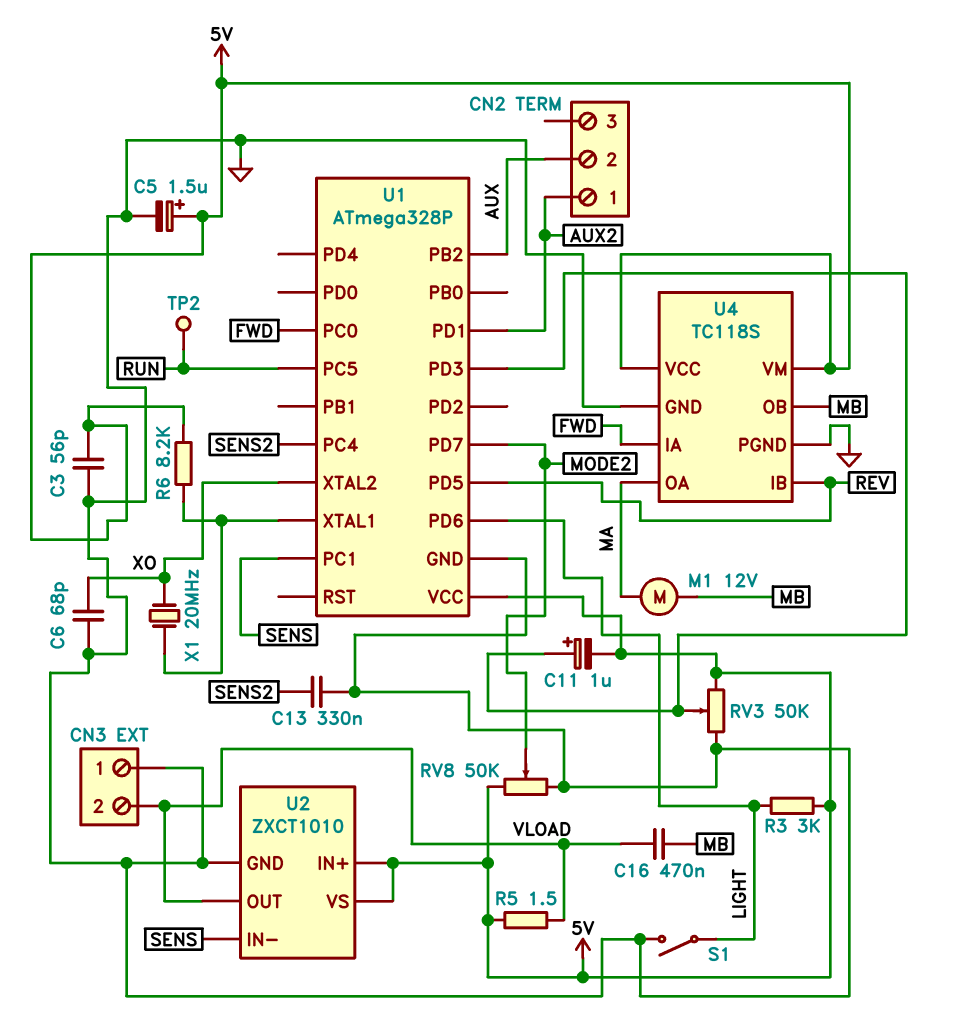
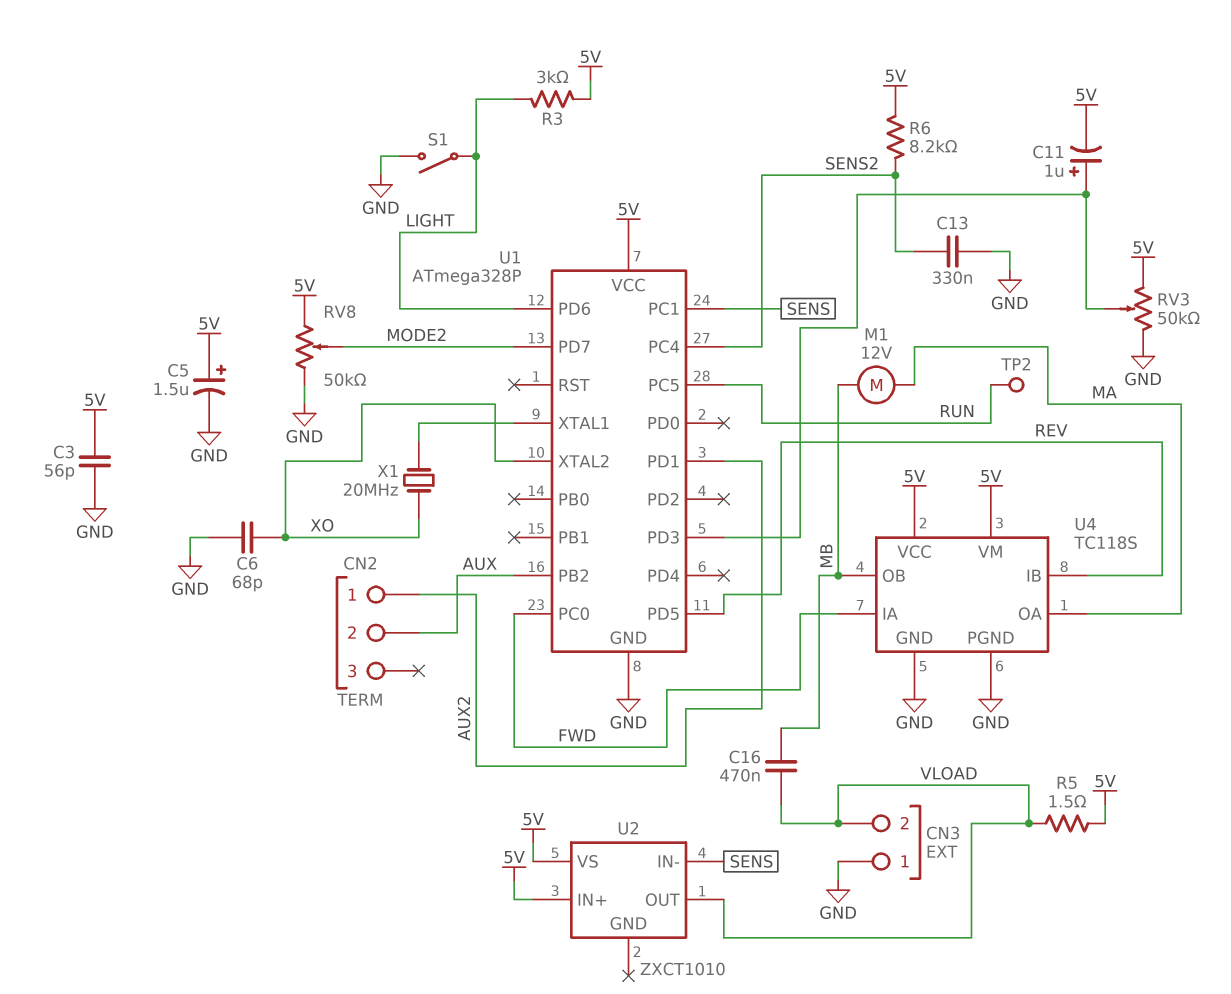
R6: 8.2k (5V, U1/XTAL1) -> 8.2k (5V, SENS2)
U2 pin GND: GND -> none

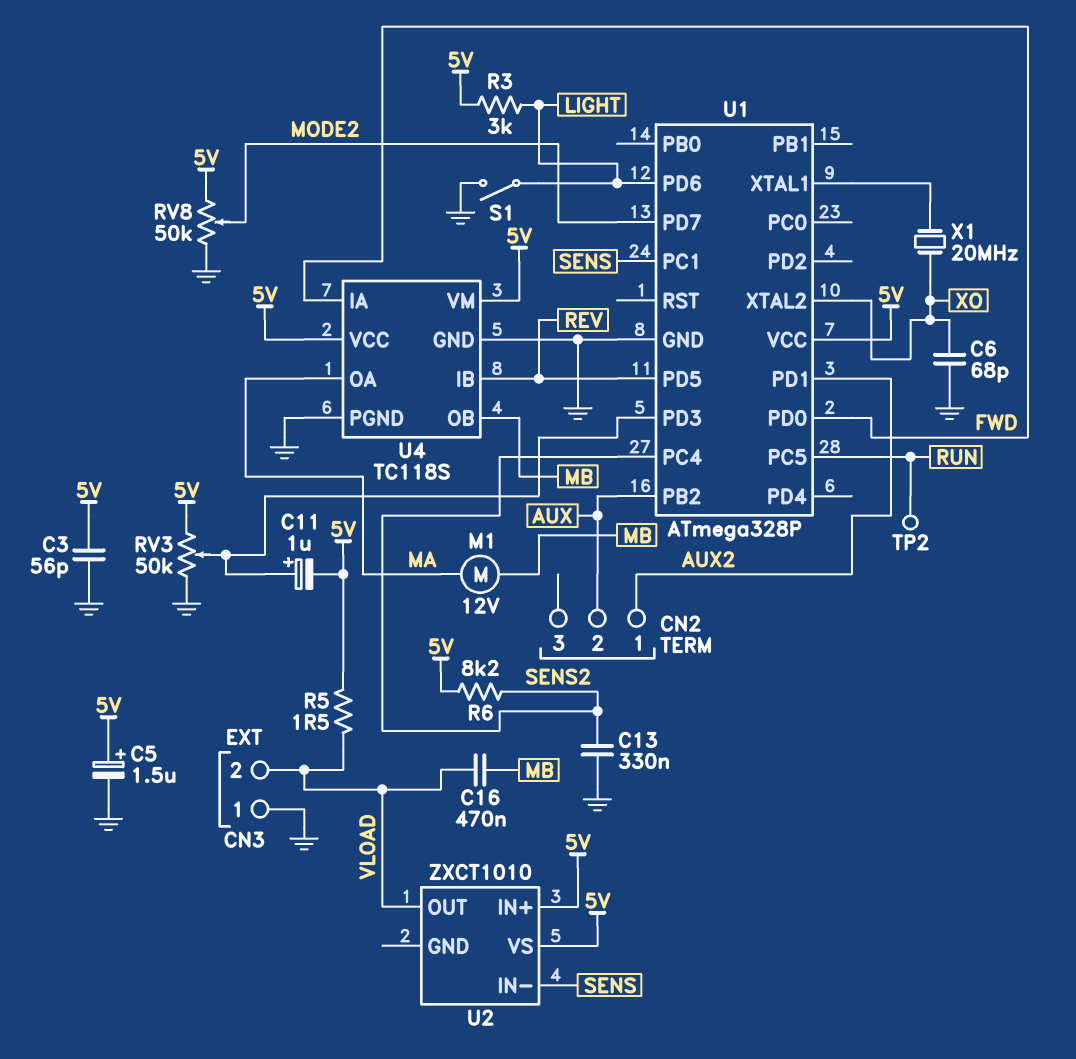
U1 pin PC0: FWD -> none
U1 pin PD0: none -> FWD

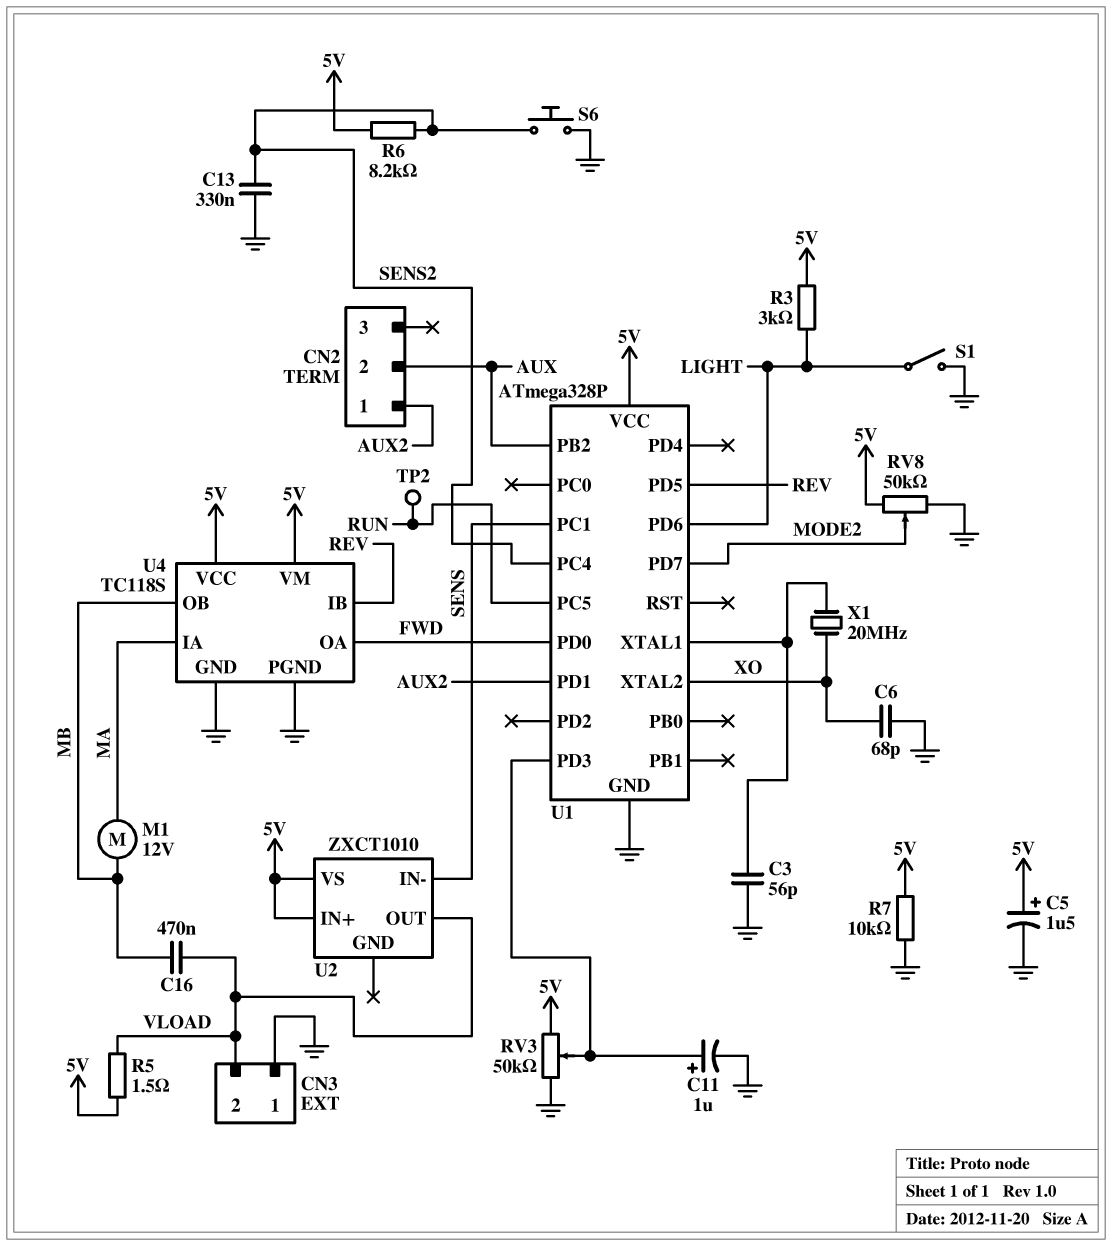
C3: 56pF (5V, GND) -> 56pF (GND, U1/XTAL1)
C11: 1uF (plus U1/PD3, minus 5V) -> 1uF (plus U1/PD3, minus GND)
R7: none -> 10k (5V, GND)
S6: none -> button (GND, SENS2)
U4 pin IA: FWD -> MA
U4 pin OA: MA -> FWD

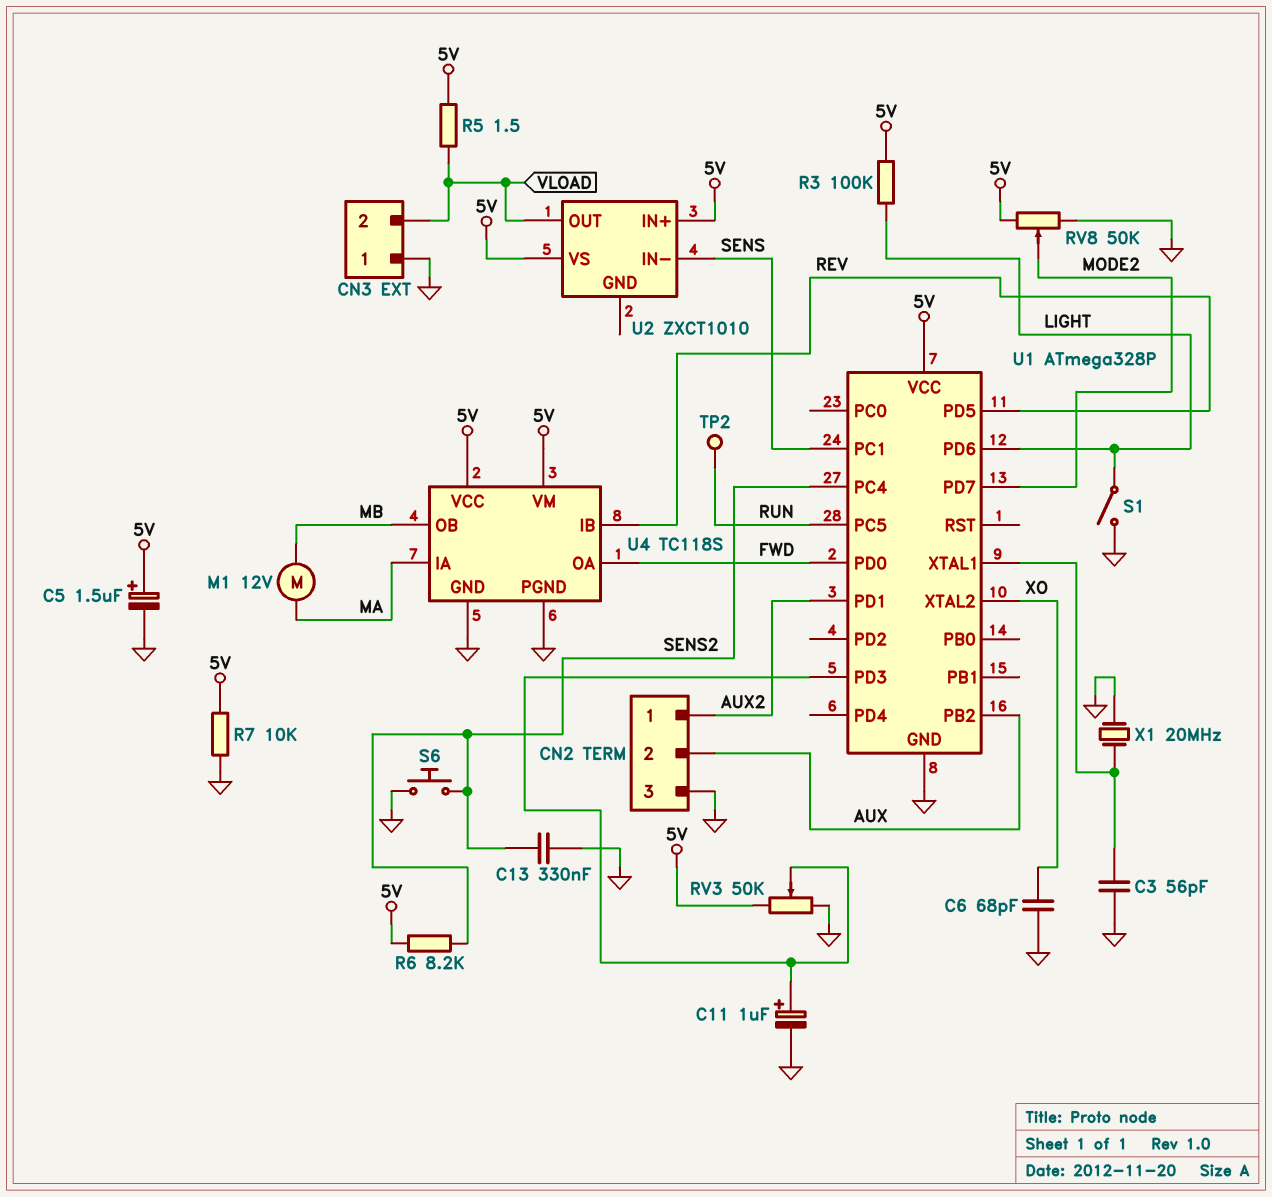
C16: 470nF (MB, VLOAD) -> none
CN2 pin 3: none -> GND
R3: 3k (5V, LIGHT) -> 100k (5V, LIGHT)
X1: 20MHz (U1/XTAL1, XO) -> 20MHz (GND, U1/XTAL1)

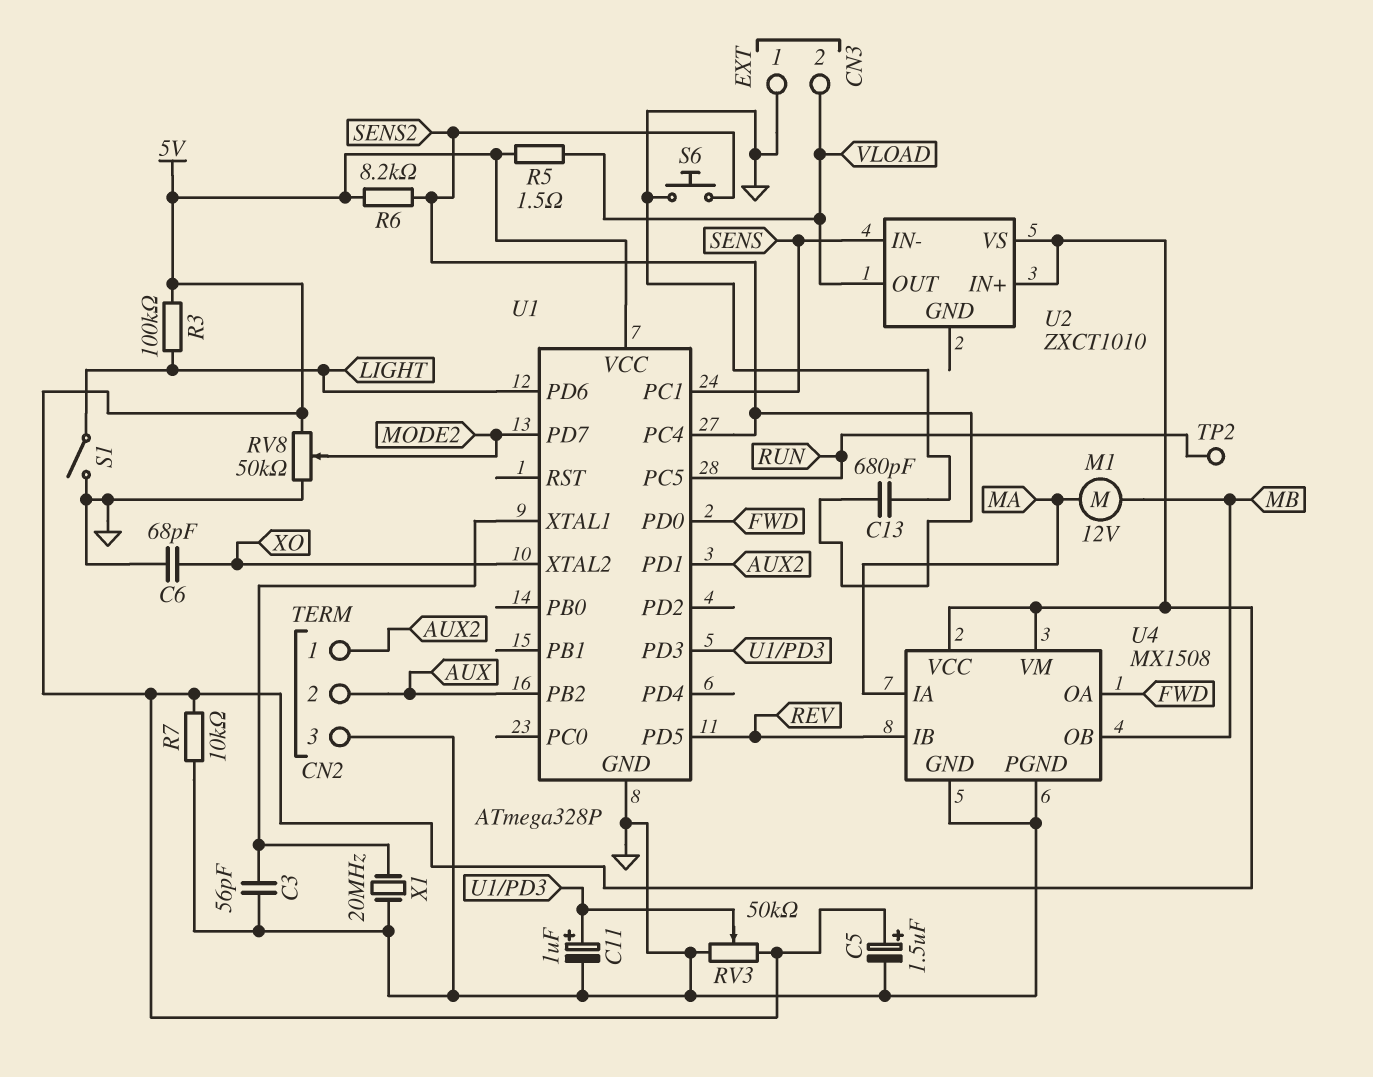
C13: 330nF (GND, SENS2) -> 680pF (GND, SENS2)
U4: TC118S -> MX1508

